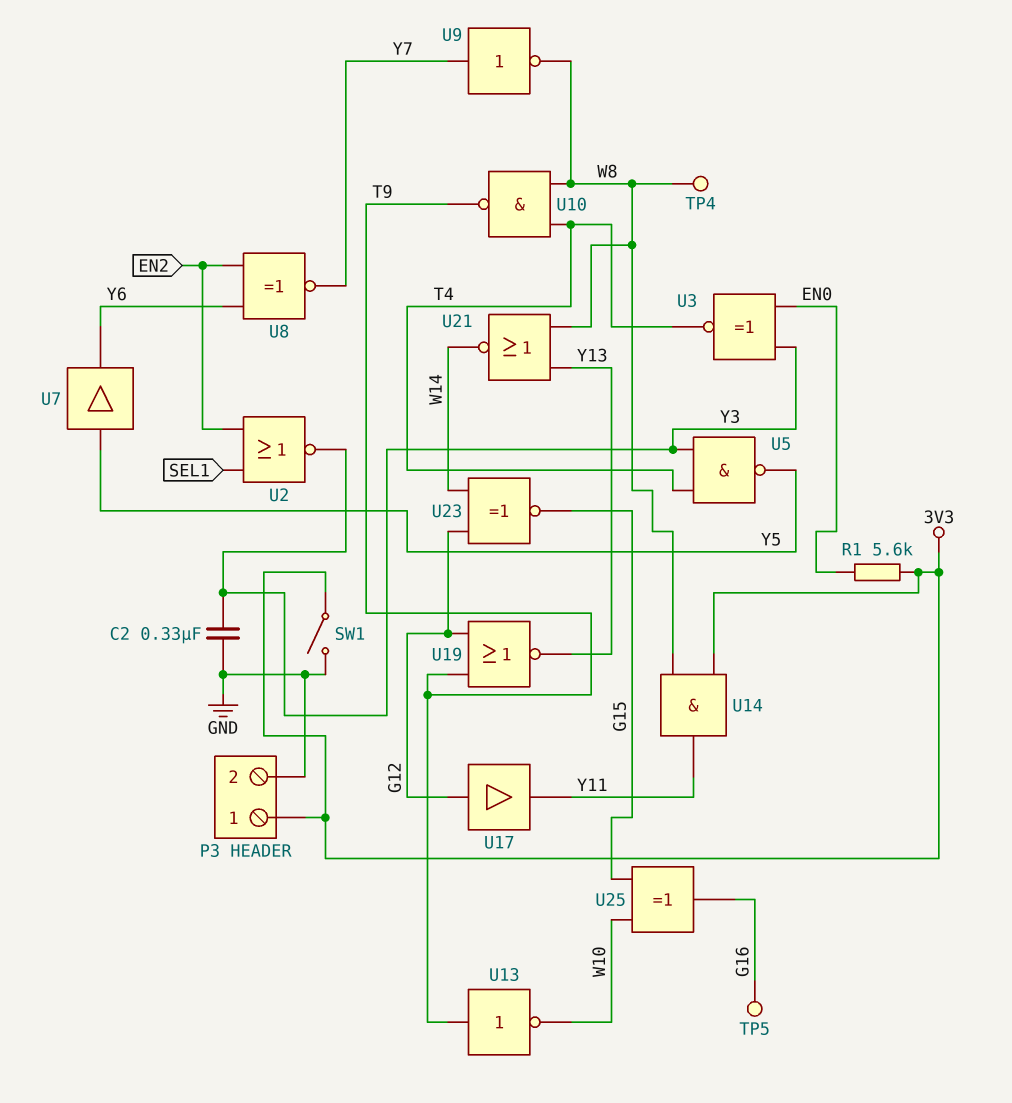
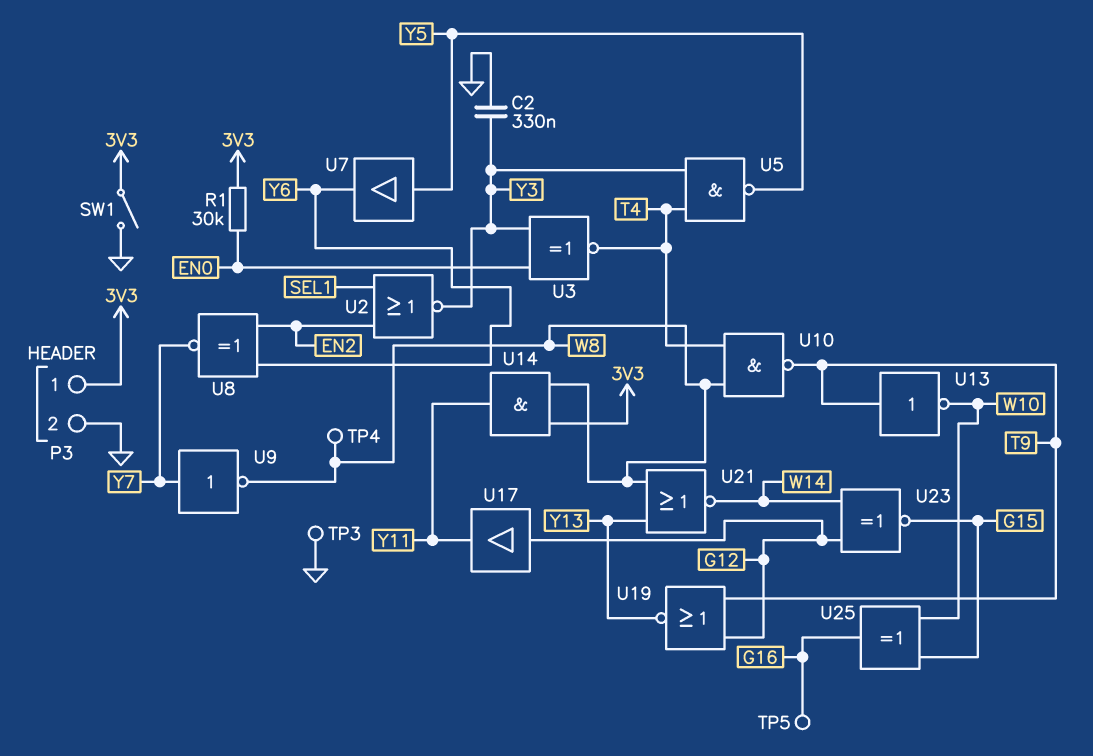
R1: 5.6k (3V3, EN0) -> 30k (3V3, EN0)
TP3: none -> test point (GND)

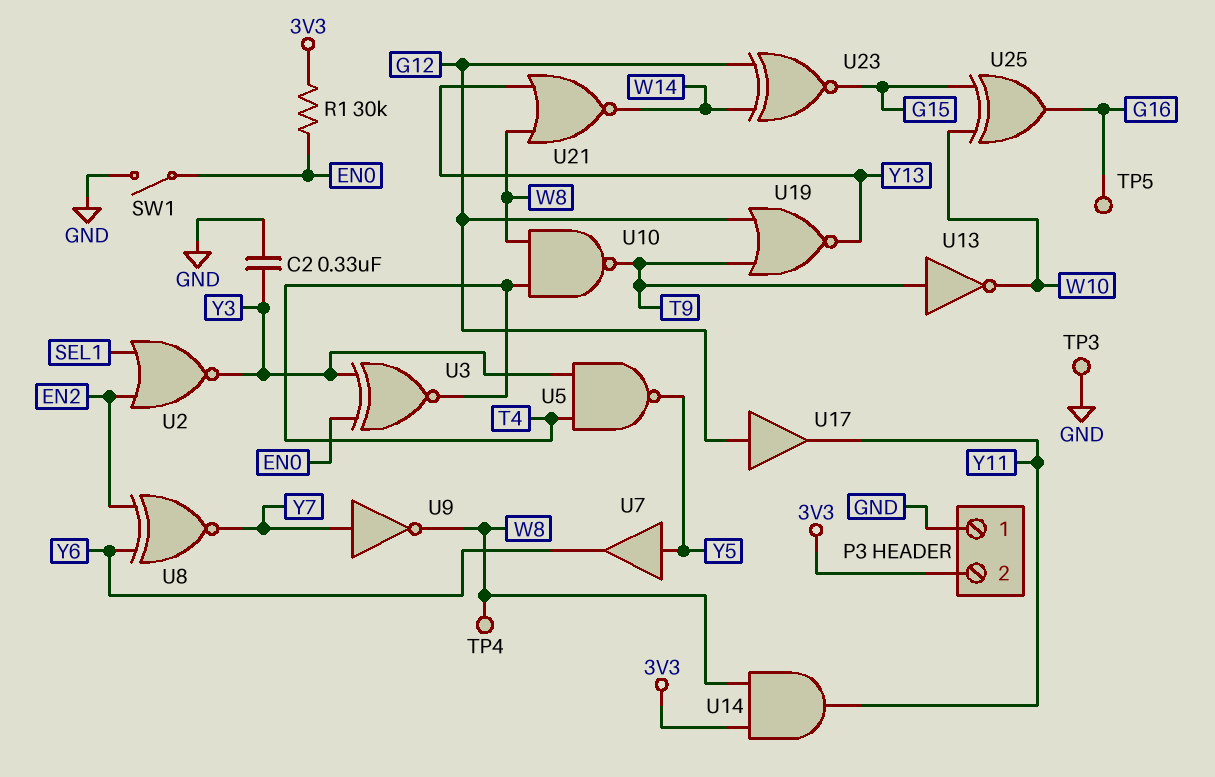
P3 pin 1: 3V3 -> GND
P3 pin 2: GND -> 3V3
SW1: switch (3V3, GND) -> switch (EN0, GND)

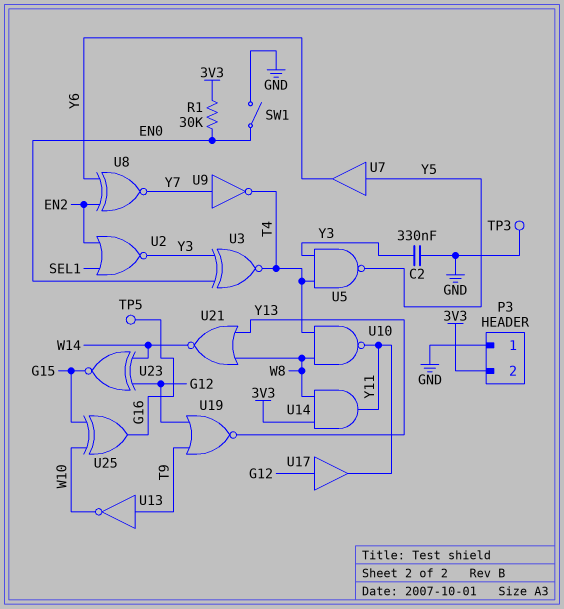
TP4: test point (W8) -> none
U9: NOT (in Y7, out W8) -> NOT (in Y7, out T4)
U10: NAND (in T4, in W8, out T9) -> NAND (in T4, in W8, out Y11)

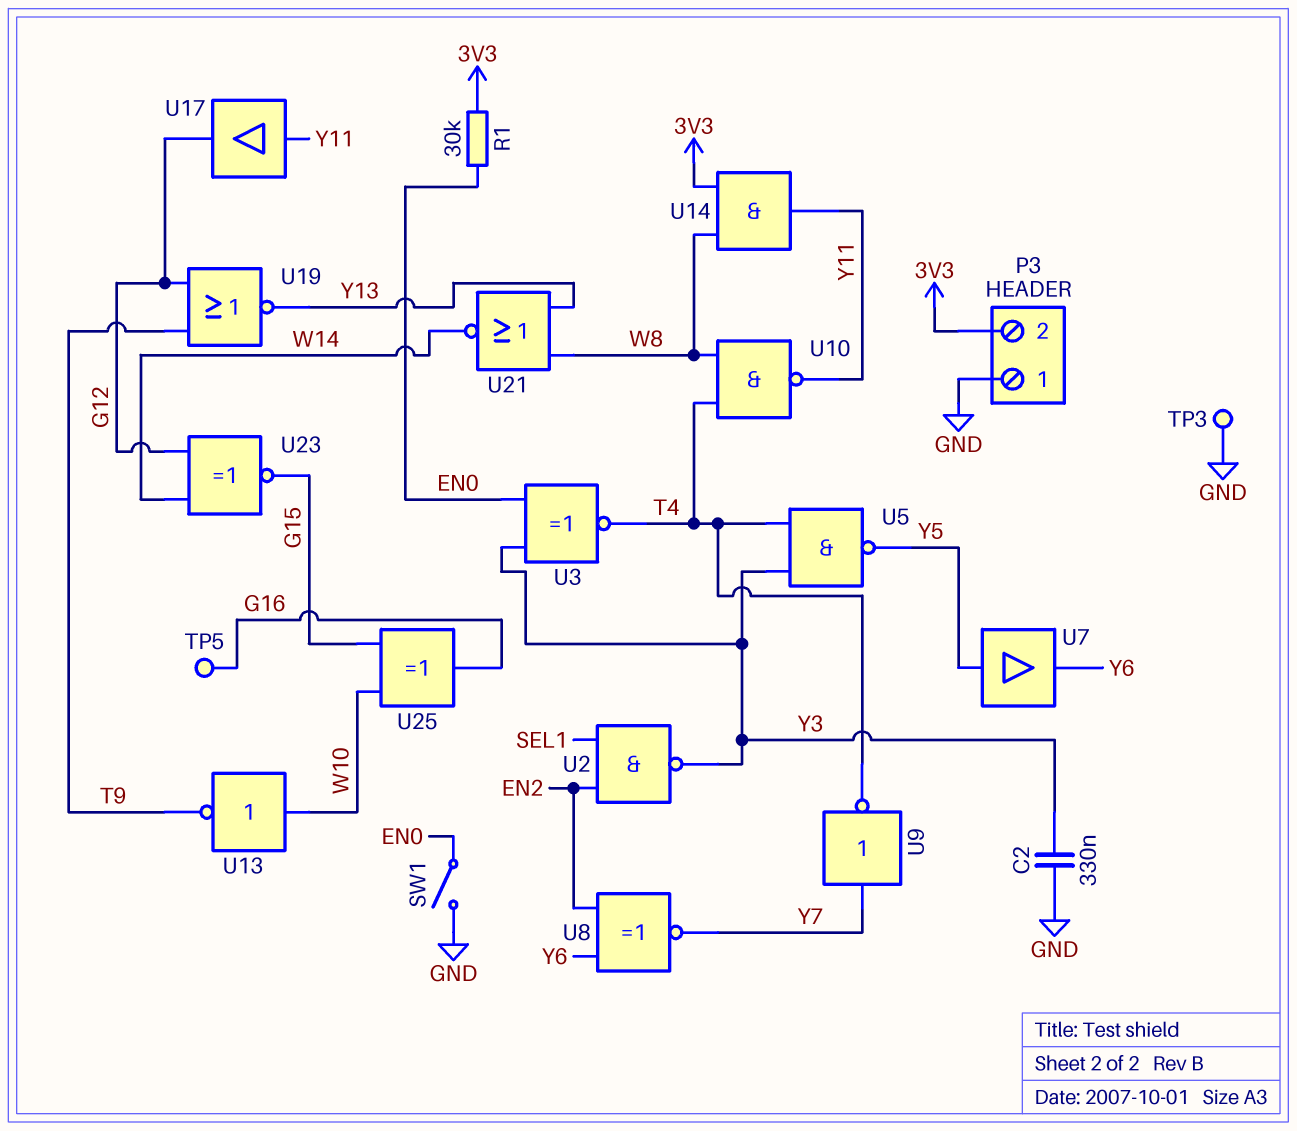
U2: NOR (in EN2, in SEL1, out Y3) -> NAND (in EN2, in SEL1, out Y3)
U13: NOT (in T9, out W10) -> NOT (in W10, out T9)
U17: buffer (in G12, out Y11) -> buffer (in Y11, out G12)

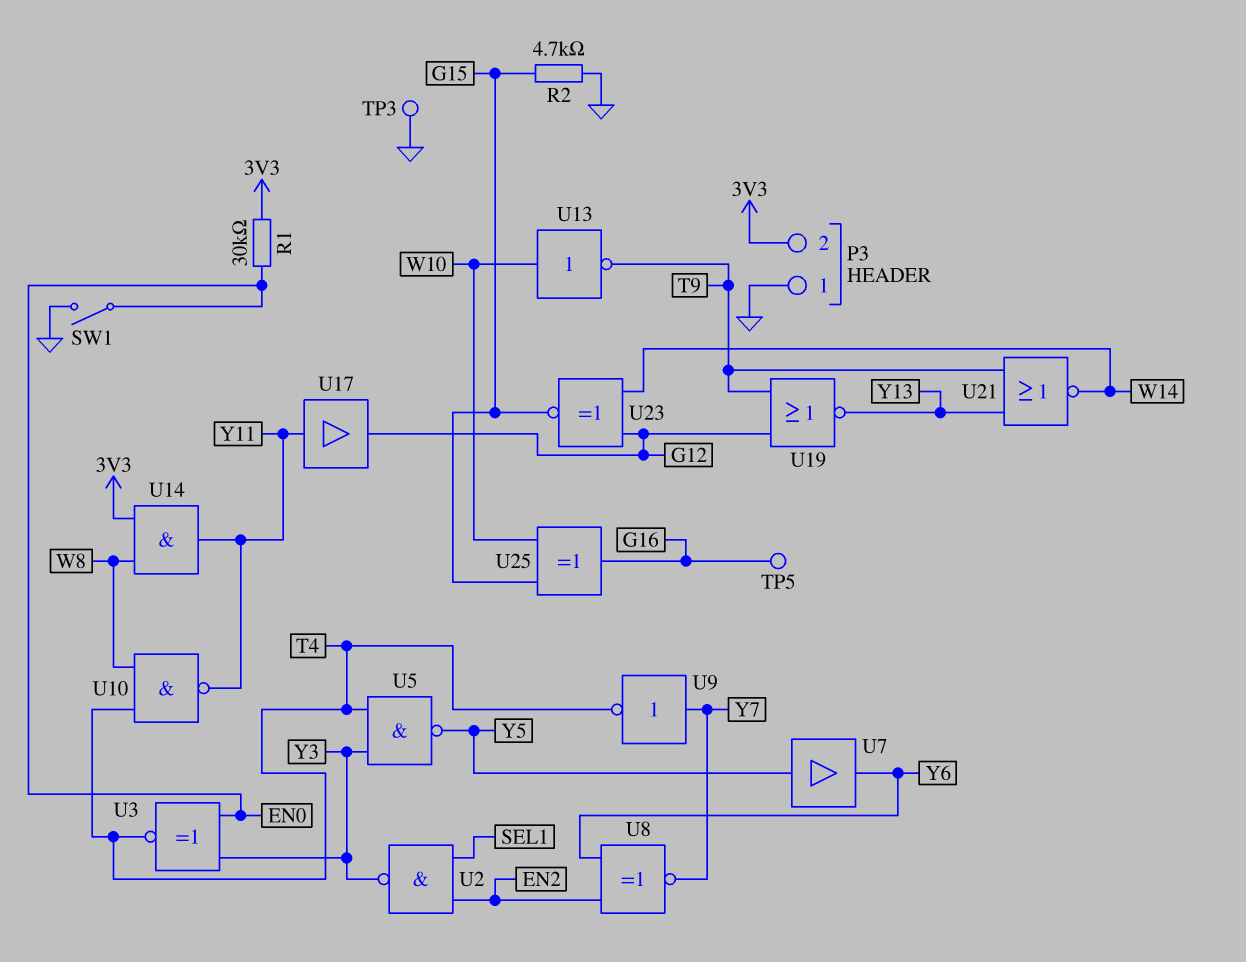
C2: 330nF (GND, Y3) -> none
R2: none -> 4.7k (G15, GND)
U21: NOR (in W8, in Y13, out W14) -> NOR (in T9, in Y13, out W14)

